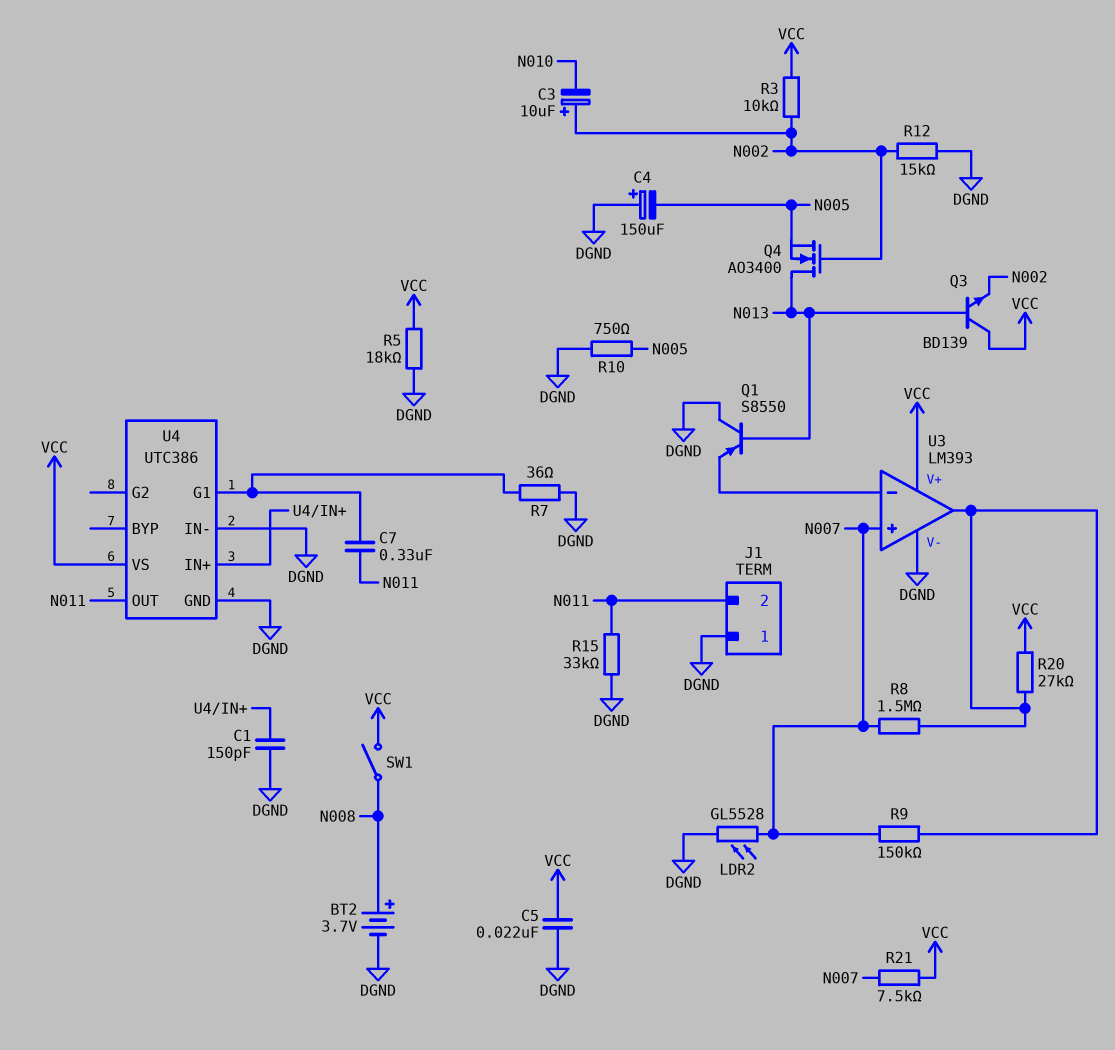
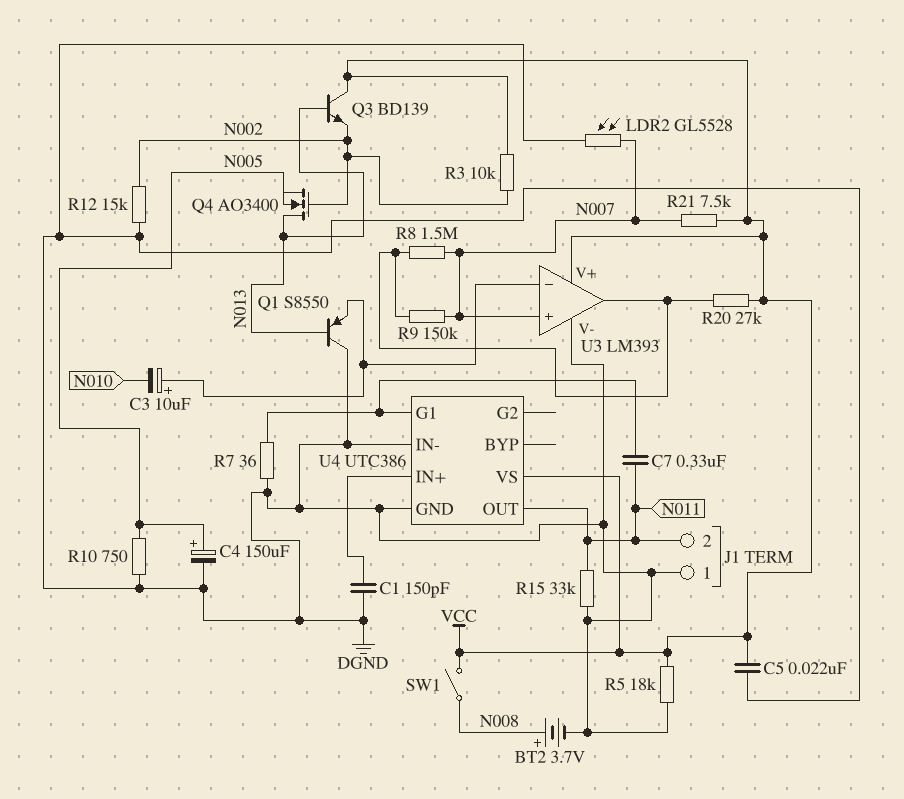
C3: 10uF (plus N002, minus N010) -> 10uF (plus U3/in-, minus N010)
C4: 150uF (plus DGND, minus N005) -> 150uF (plus N005, minus DGND)

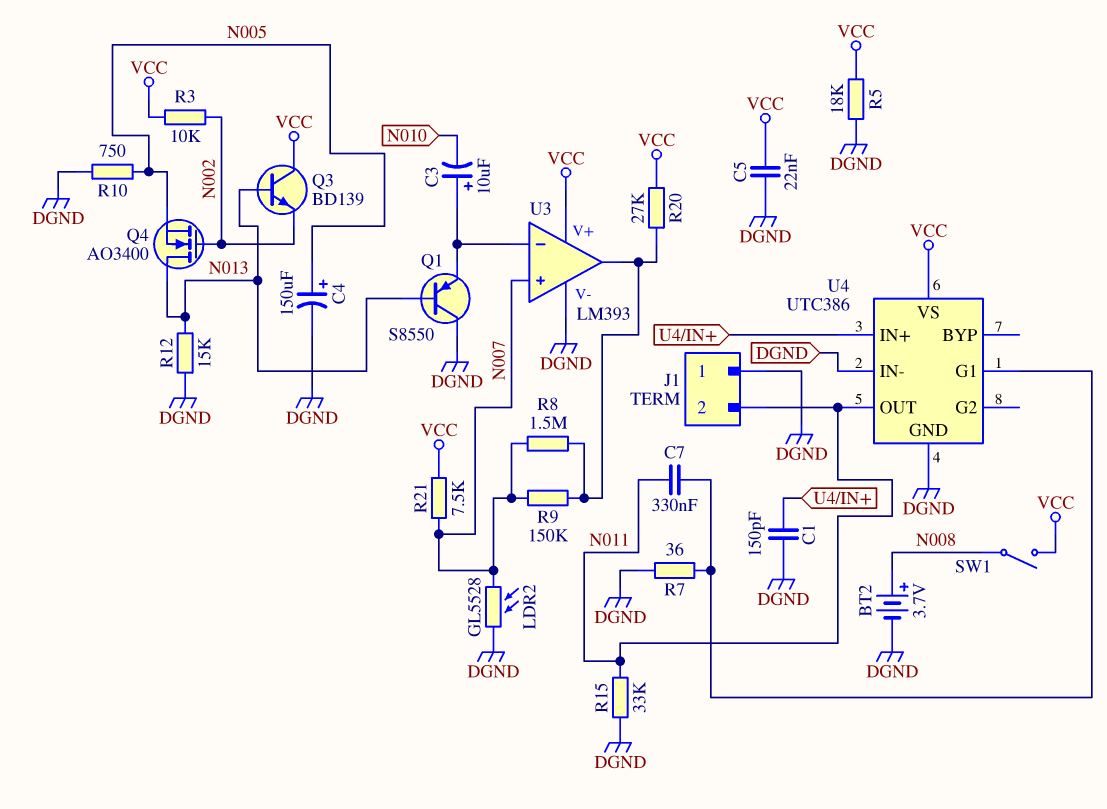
R12: 15k (DGND, N002) -> 15k (DGND, N013)

